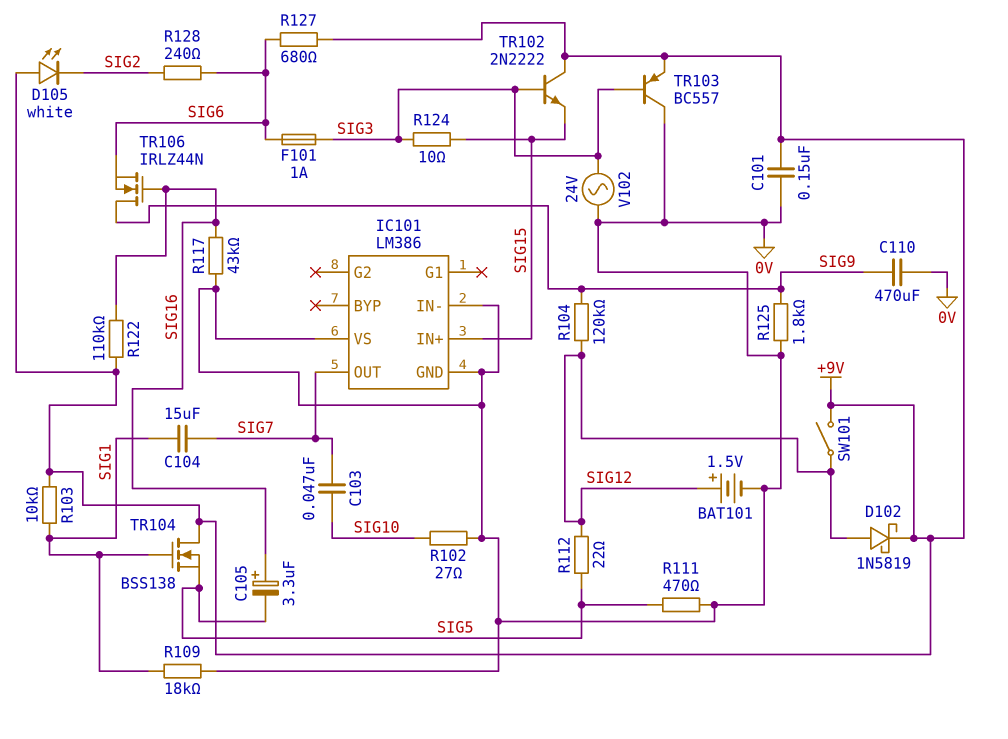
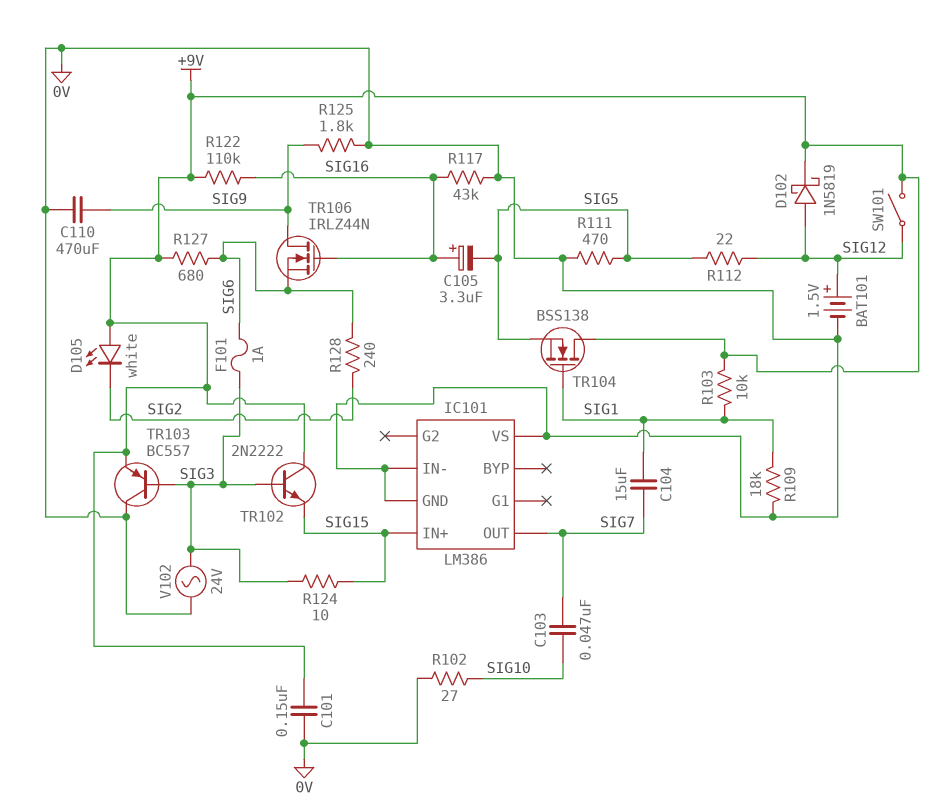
R104: 120k (SIG9, SIG12) -> none

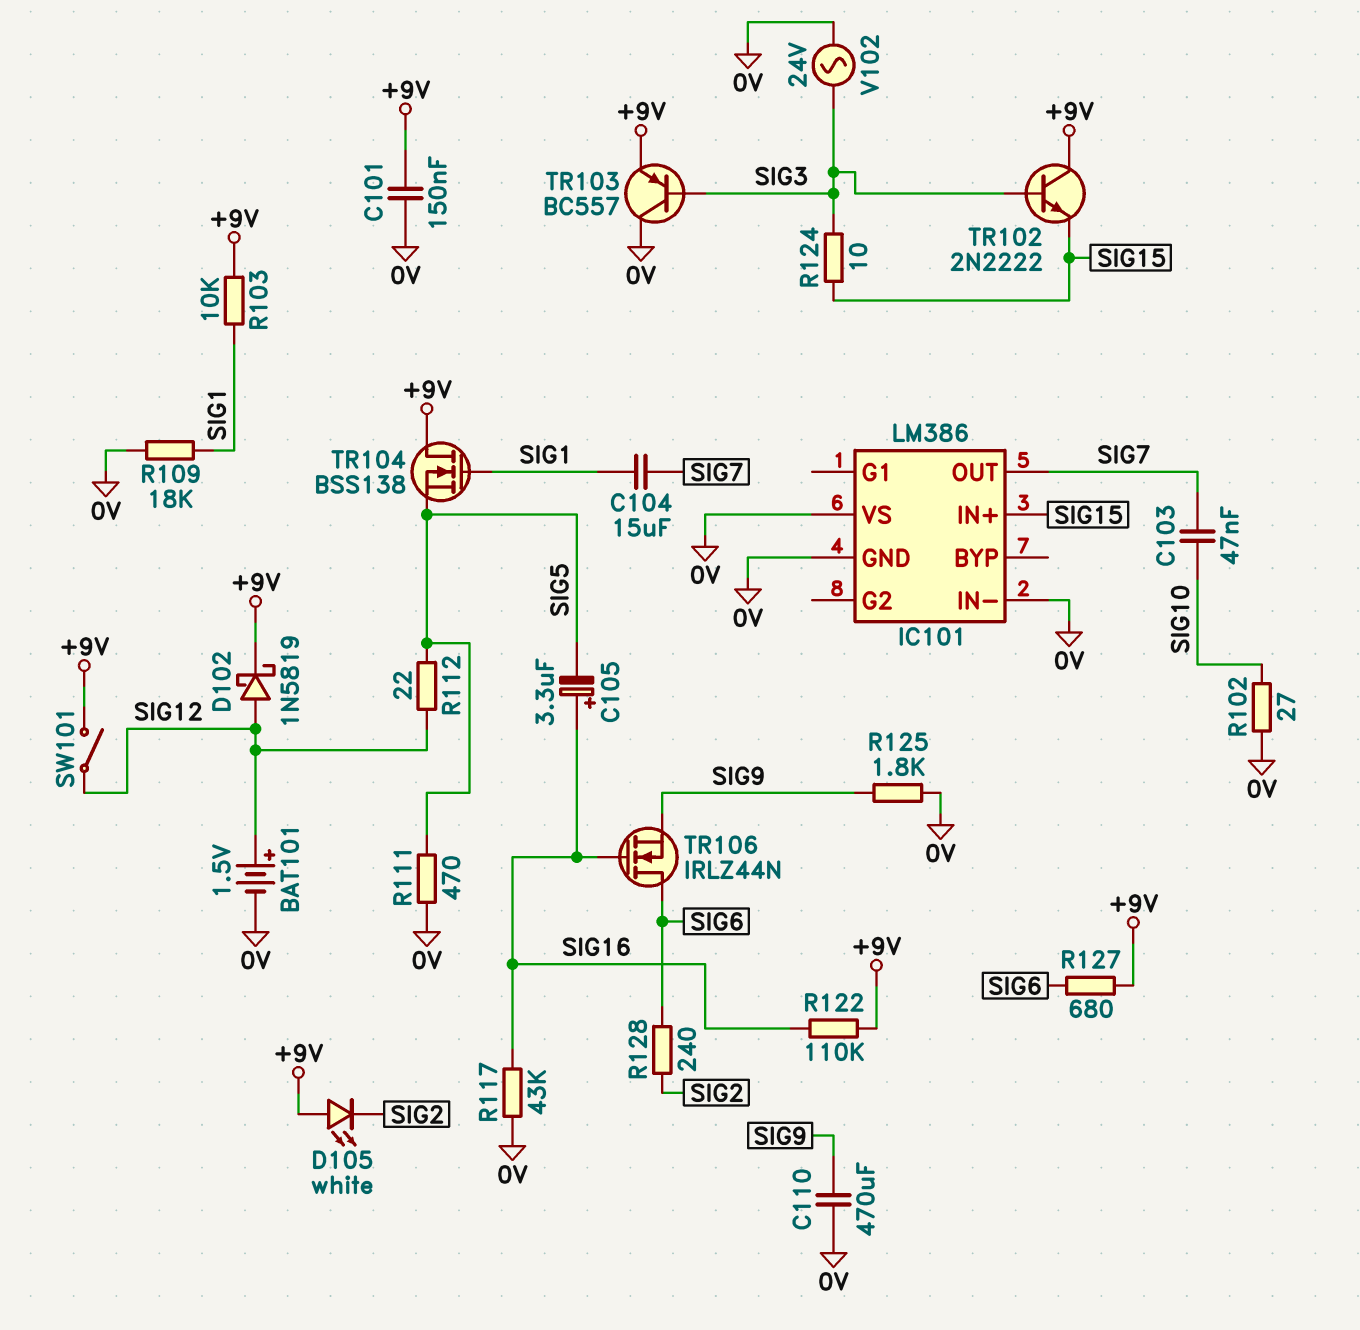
F101: 1A (SIG3, SIG6) -> none
TR106: NMOS IRLZ44N (G SIG16, D SIG9, S SIG6) -> NMOS IRLZ44N (G SIG16, D SIG6, S SIG9)

